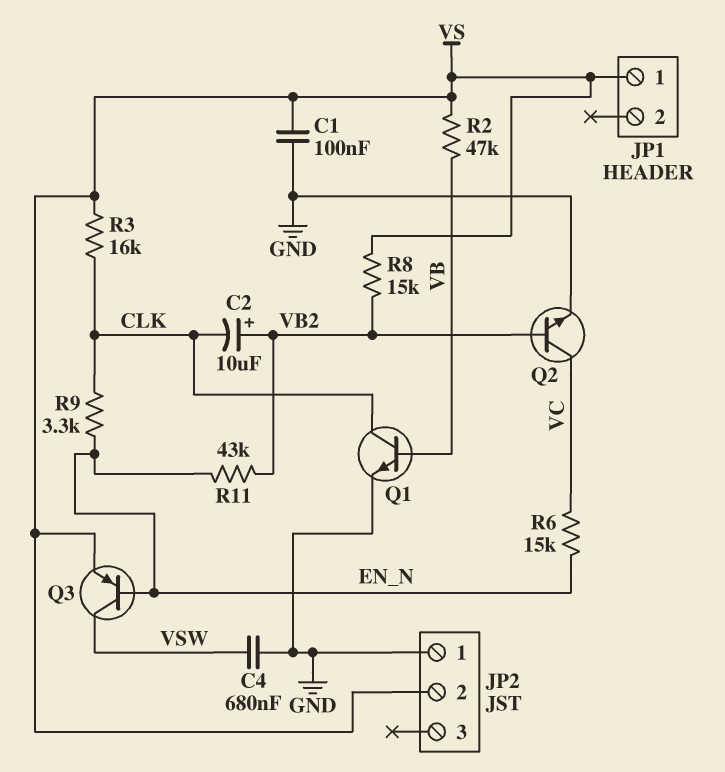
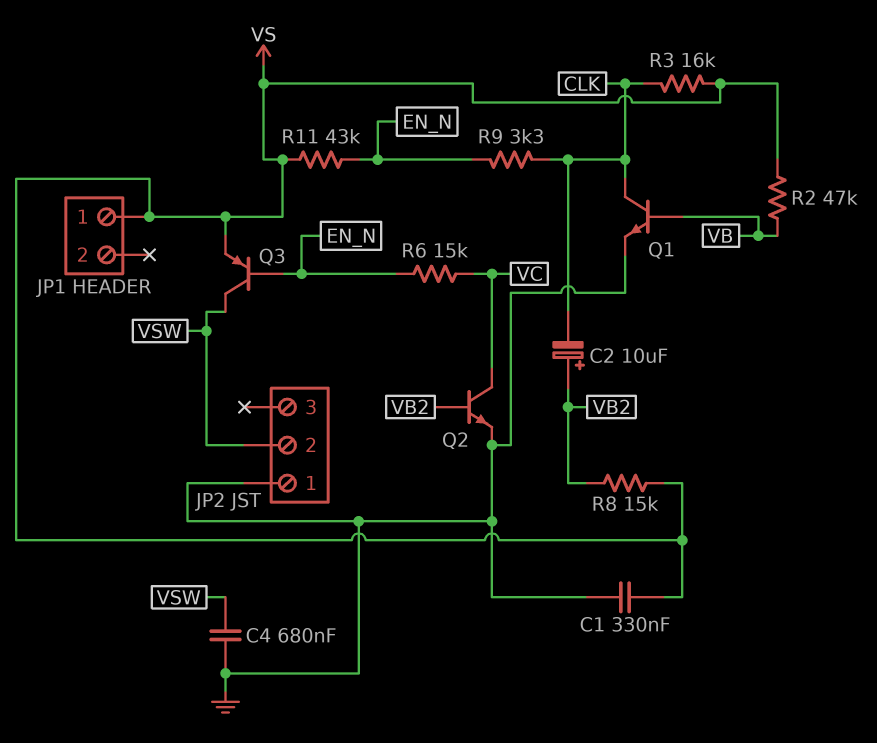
C1: 100nF (GND, VS) -> 330nF (GND, VS)
JP2 pin 2: VS -> VSW
R11: 43k (EN_N, VB2) -> 43k (EN_N, VS)

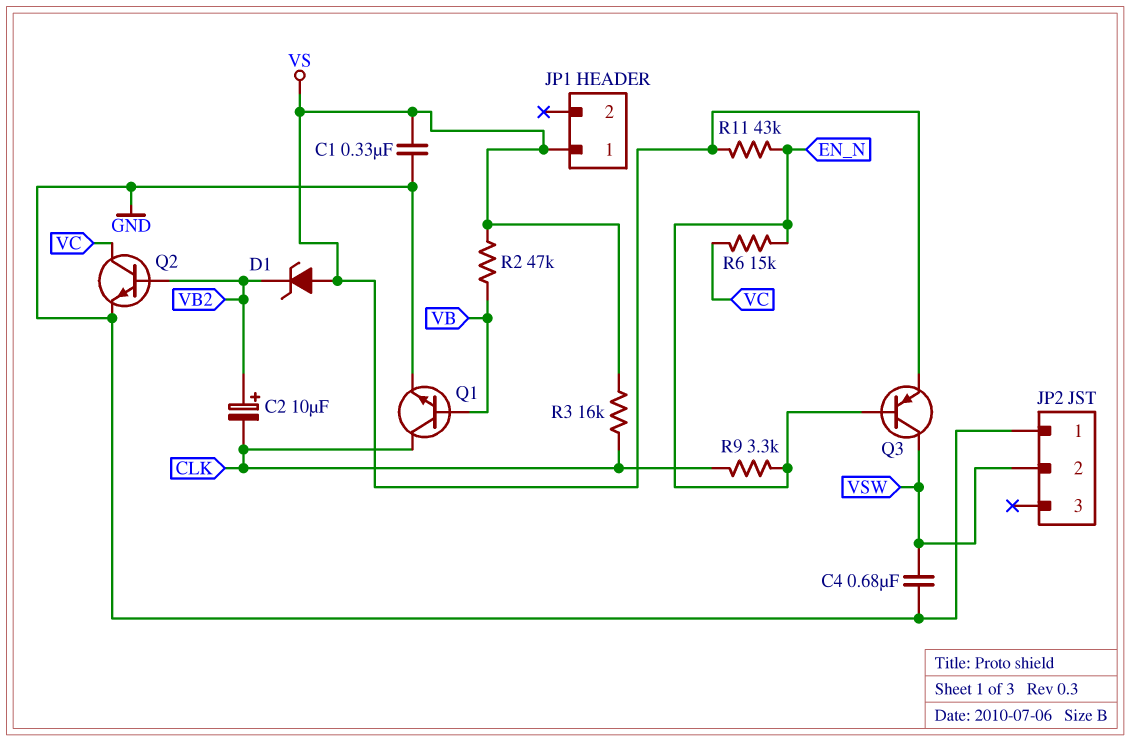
D1: none -> zener (A VS, K VB2)
R8: 15k (VB2, VS) -> none

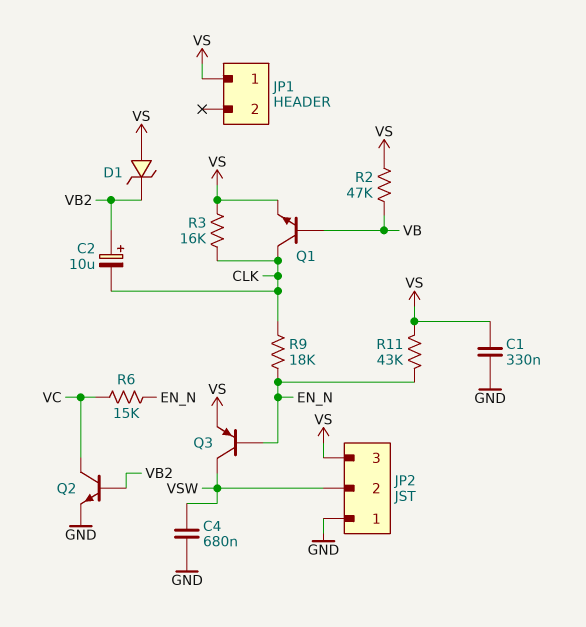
JP2 pin 3: none -> VS
Q1: NPN (B VB, C CLK, E GND) -> NPN (B VB, C CLK, E VS)
R9: 3.3k (CLK, EN_N) -> 18k (CLK, EN_N)

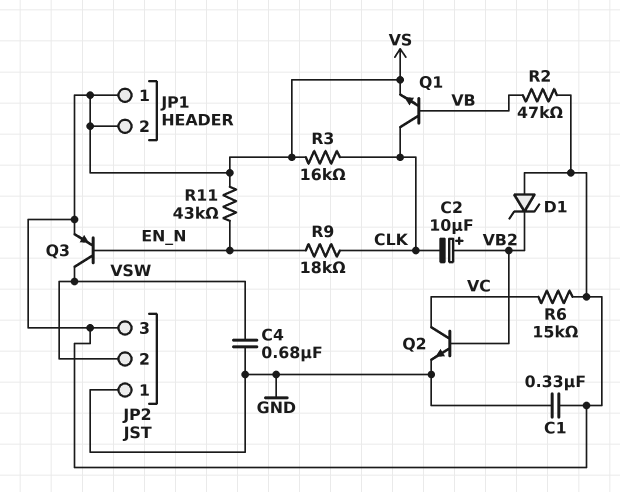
JP1 pin 2: none -> VS
R6: 15k (EN_N, VC) -> 15k (VC, VS)

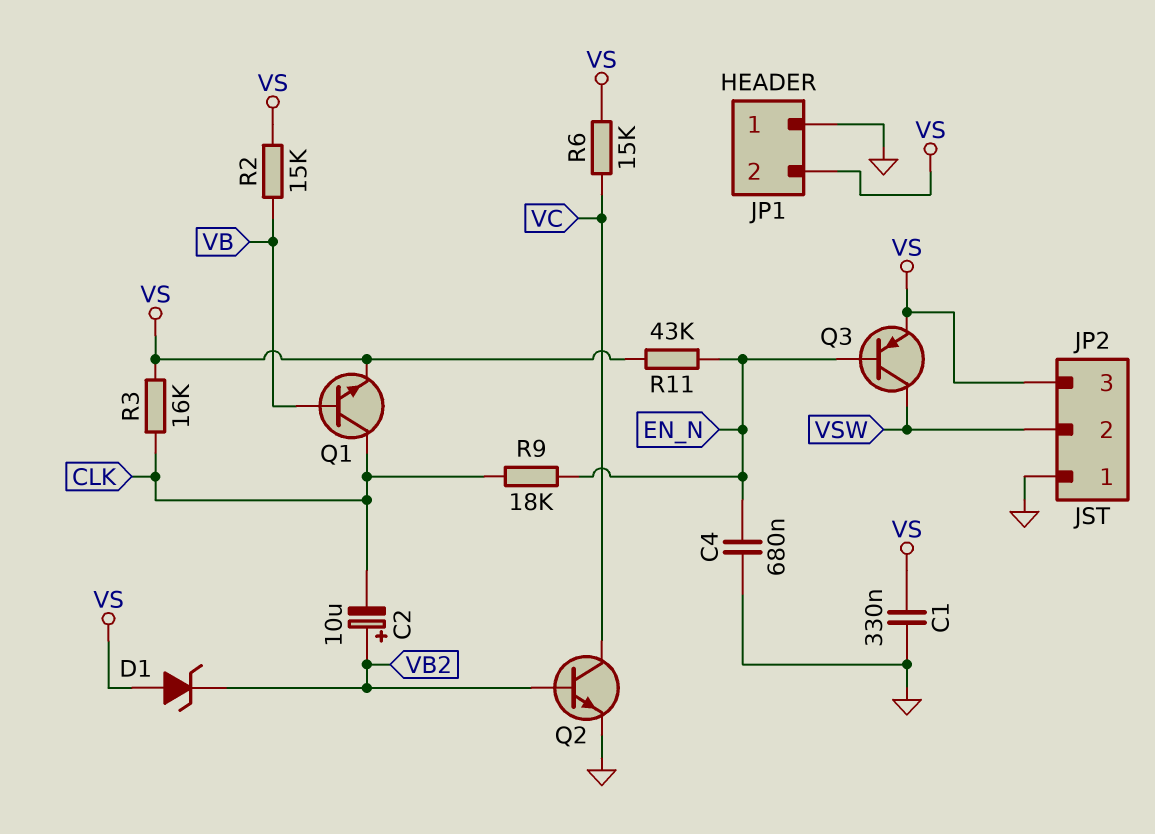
C4: 680nF (GND, VSW) -> 680nF (EN_N, GND)
JP1 pin 1: VS -> GND
R2: 47k (VB, VS) -> 15k (VB, VS)

